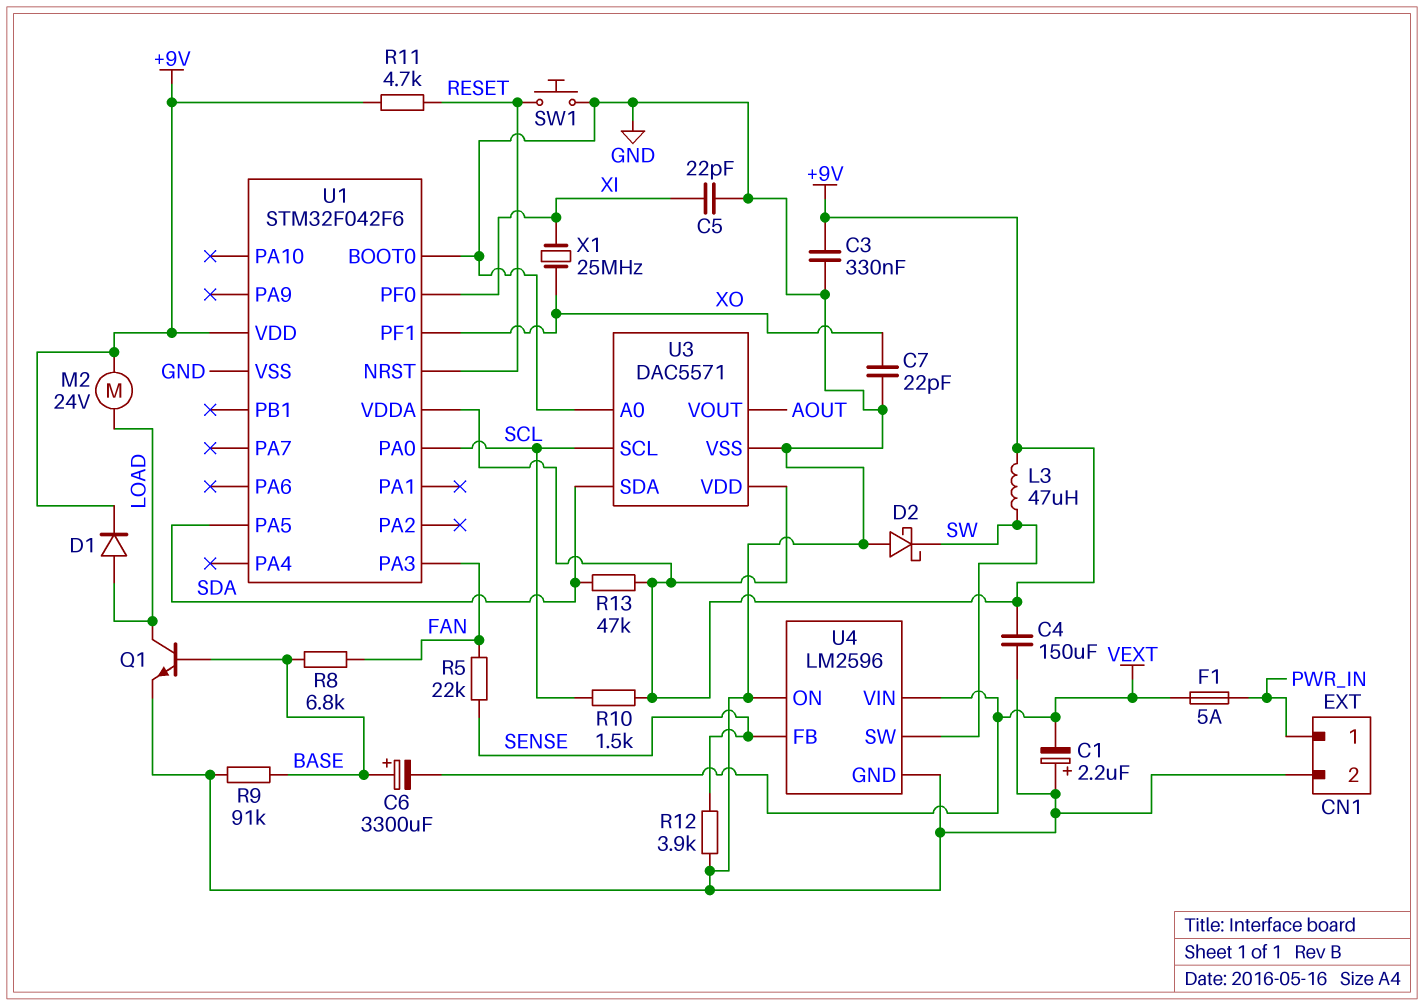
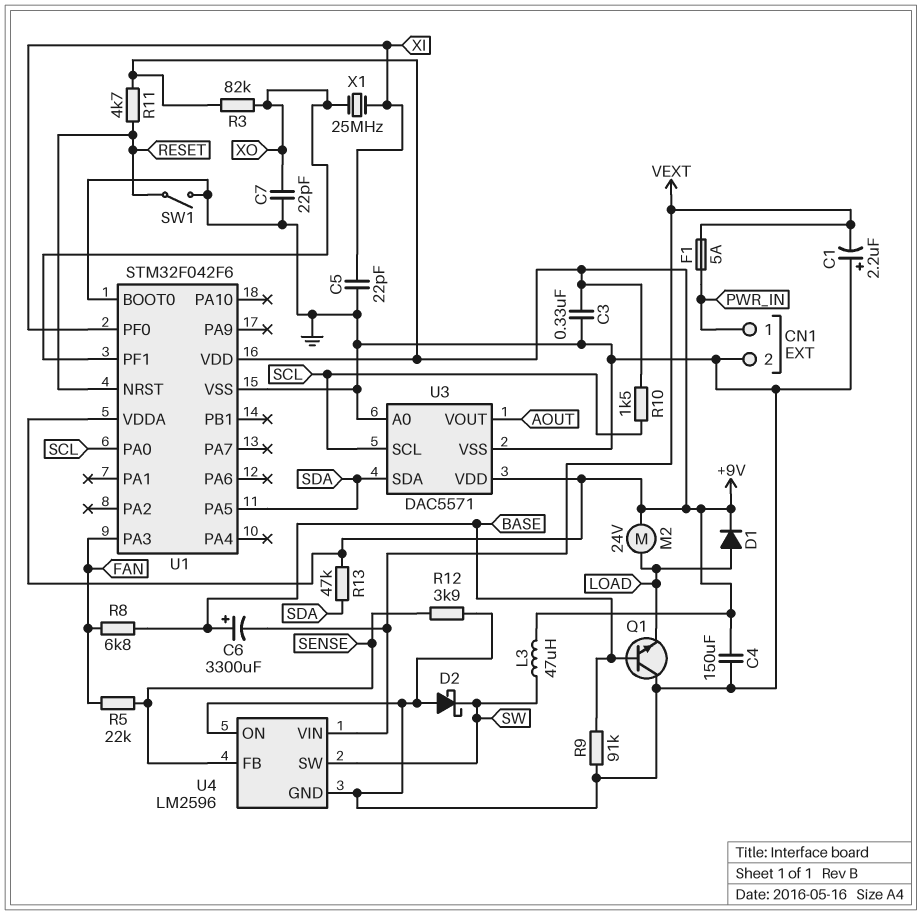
Q1: NPN (B BASE, C LOAD, E GND) -> NPN (B BASE, C GND, E LOAD)
R3: none -> 82k (+9V, XO)
SW1: button (GND, RESET) -> switch (GND, RESET)

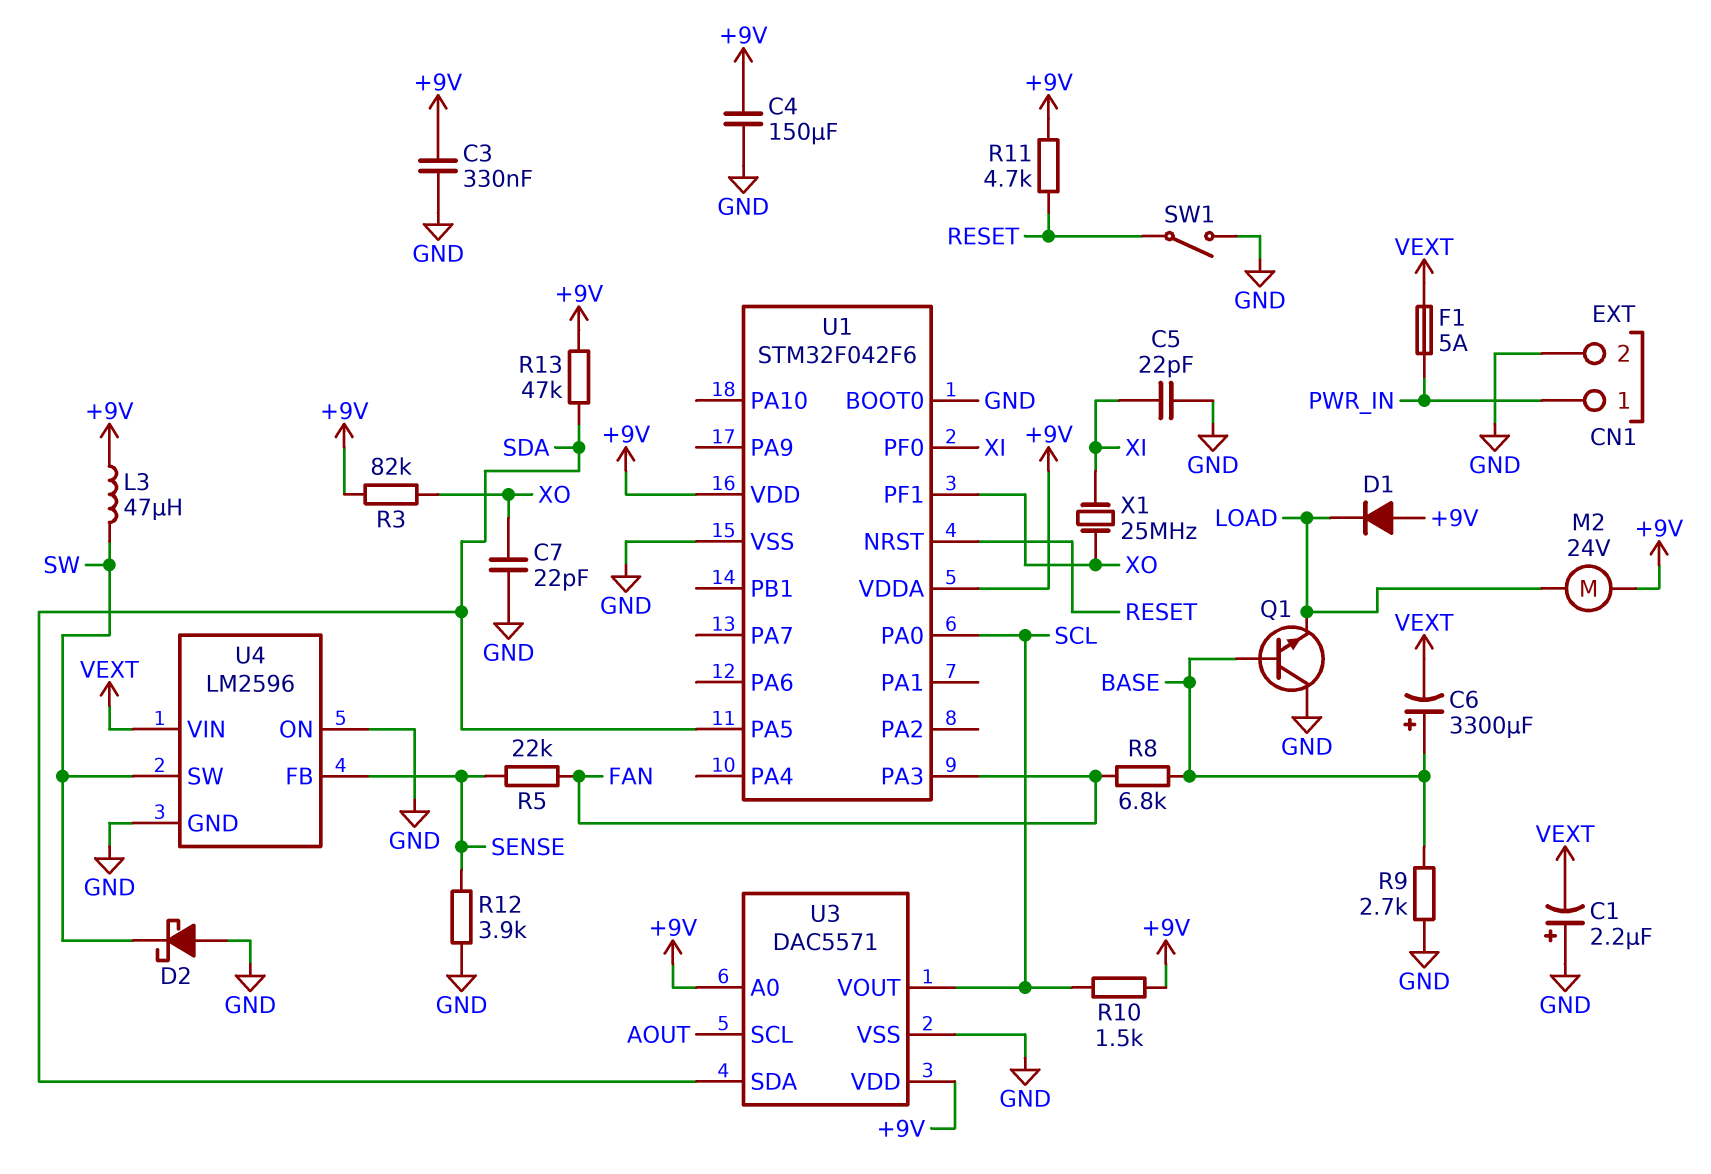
D1: diode (A LOAD, K +9V) -> diode (A +9V, K LOAD)
R9: 91k (BASE, GND) -> 2.7k (BASE, GND)
U3 pin A0: GND -> +9V
U3 pin SCL: SCL -> AOUT
U3 pin VOUT: AOUT -> SCL

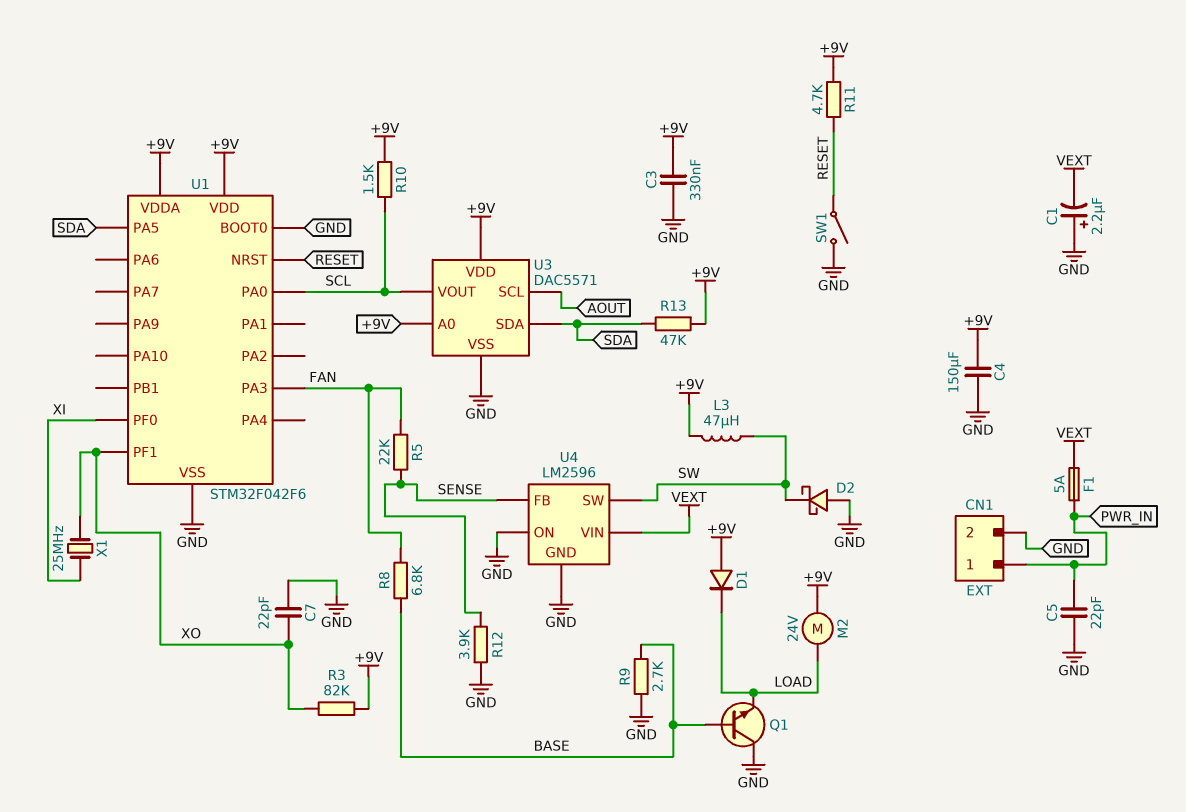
C5: 22pF (GND, XI) -> 22pF (GND, PWR_IN)
C6: 3300uF (plus BASE, minus VEXT) -> none

